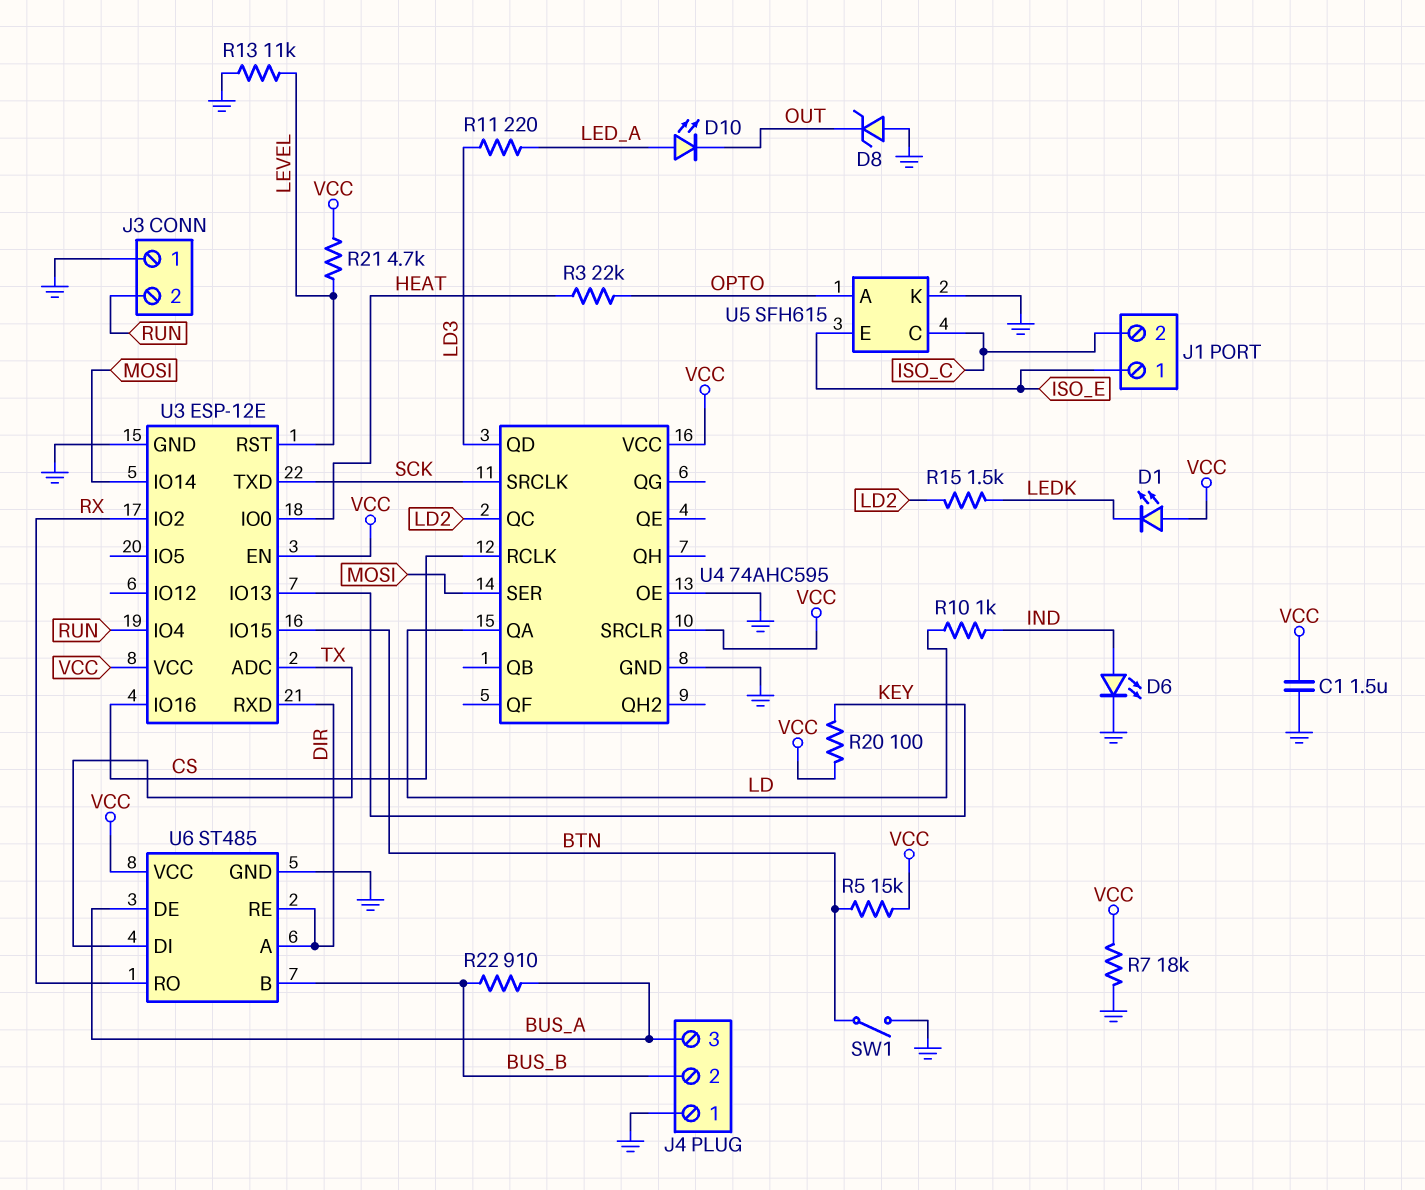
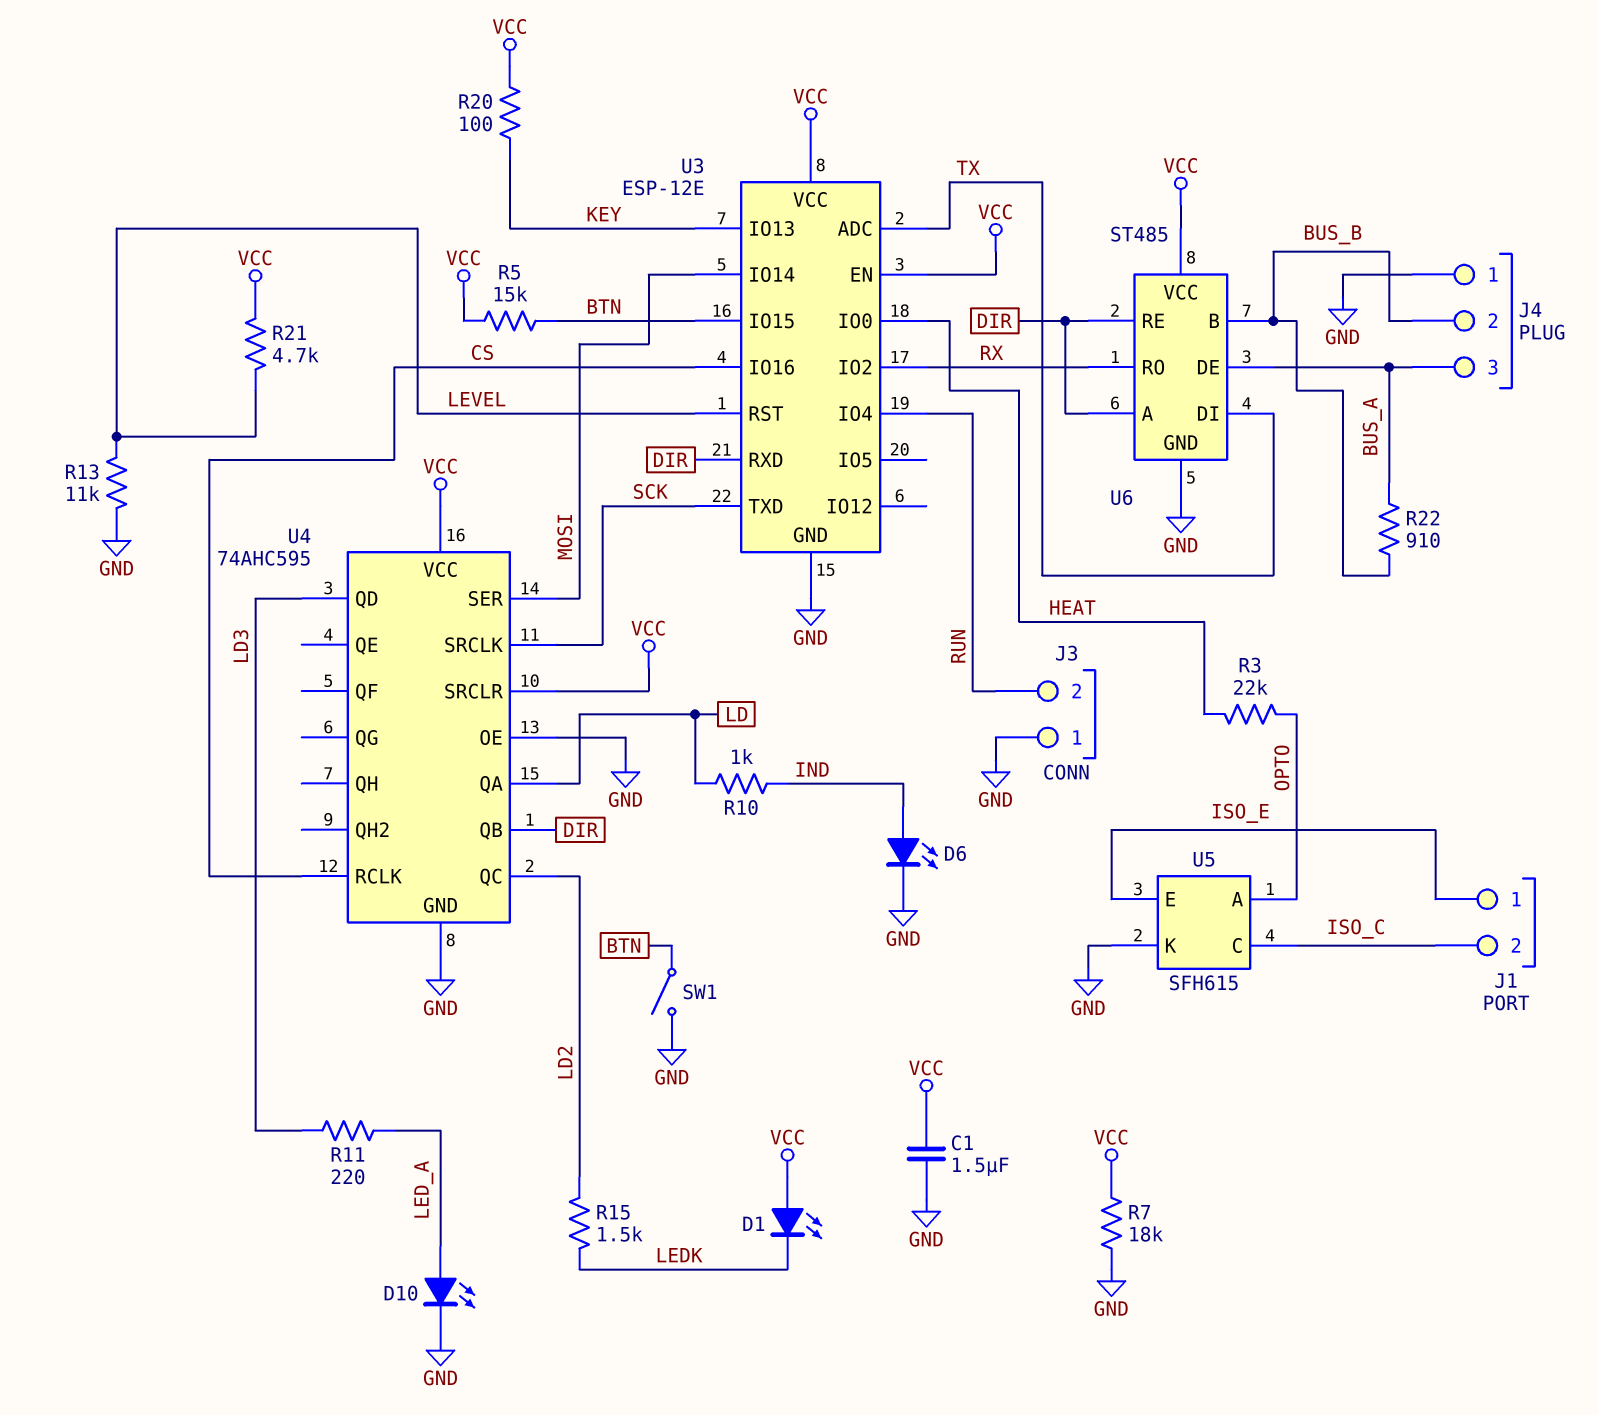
D8: zener (A GND, K OUT) -> none
D10: LED (A LED_A, K OUT) -> LED (A LED_A, K GND)
U4 pin QB: none -> DIR

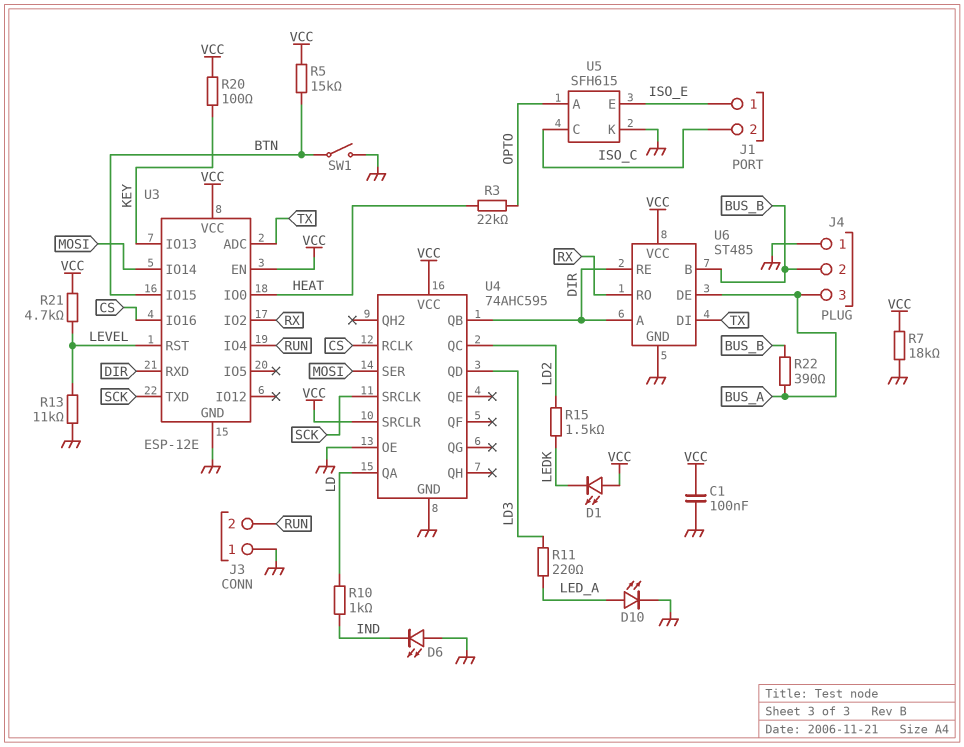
C1: 1.5uF (GND, VCC) -> 100nF (GND, VCC)
D6: LED (A IND, K GND) -> LED (A GND, K IND)
R22: 910 (BUS_A, BUS_B) -> 390 (BUS_A, BUS_B)

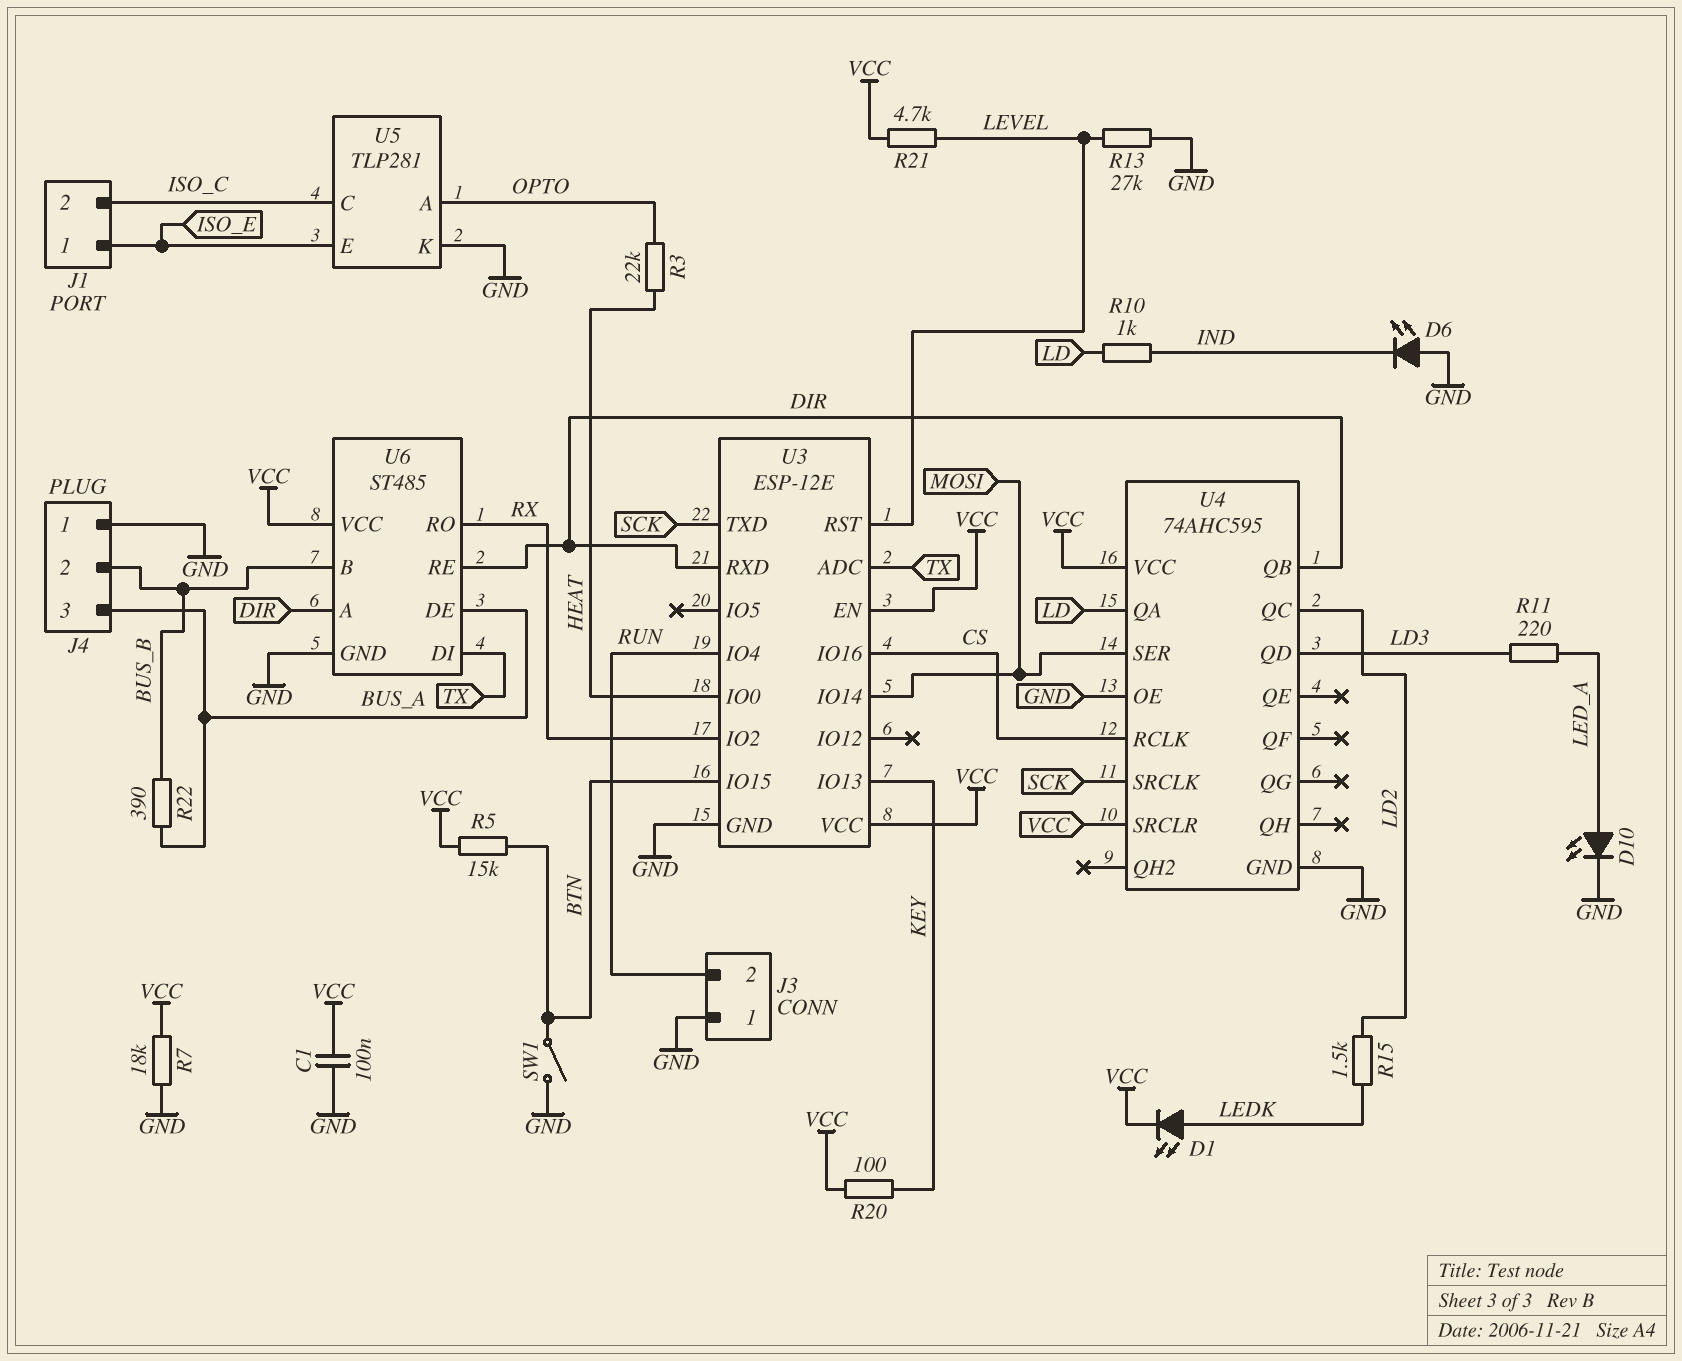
D1: LED (A VCC, K LEDK) -> LED (A LEDK, K VCC)
R13: 11k (GND, LEVEL) -> 27k (GND, LEVEL)
U5: SFH615 -> TLP281

